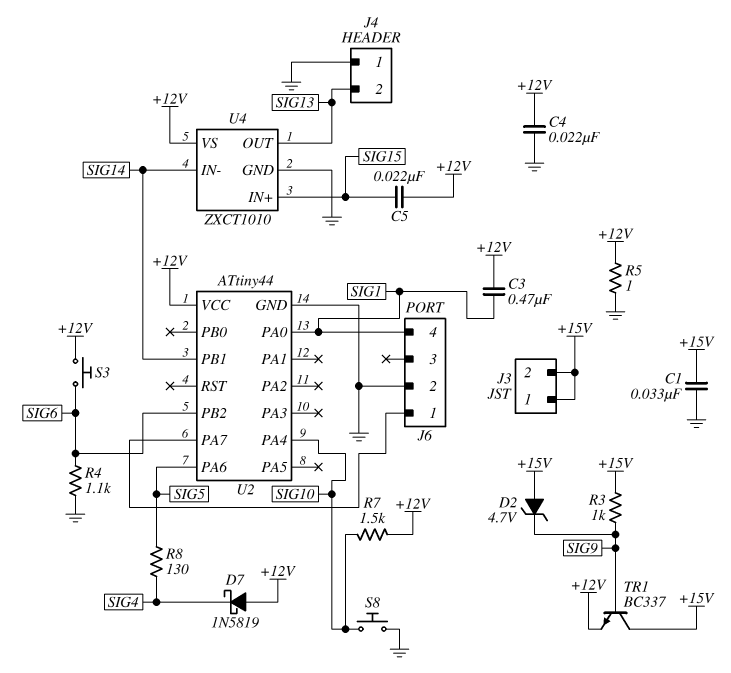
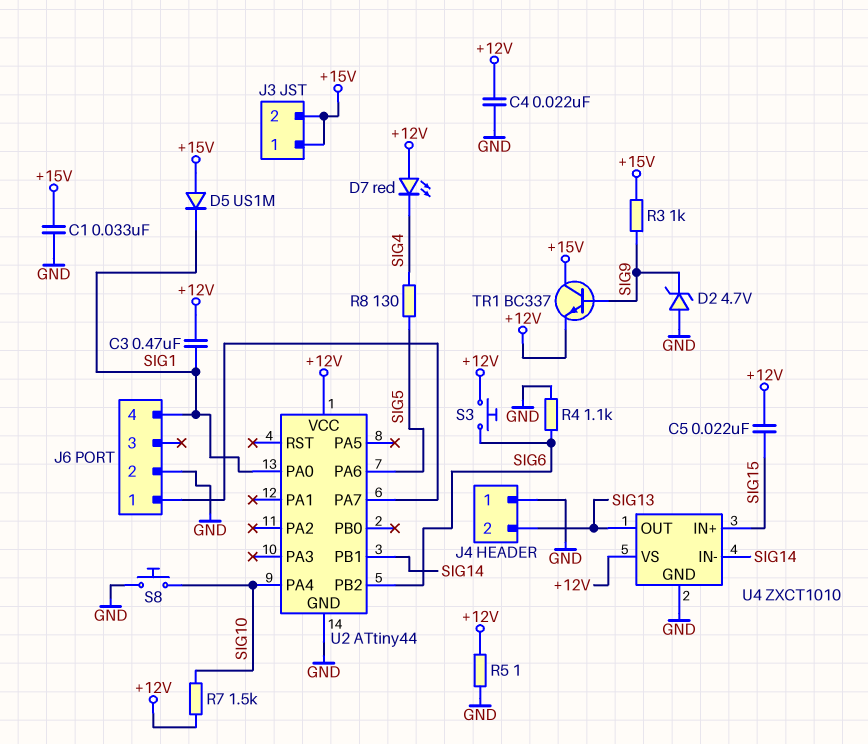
D2: zener 4.7V (A +15V, K SIG9) -> zener 4.7V (A GND, K SIG9)
D5: none -> diode US1M (A +15V, K SIG1)
D7: schottky 1N5819 (A +12V, K SIG4) -> LED red (A +12V, K SIG4)

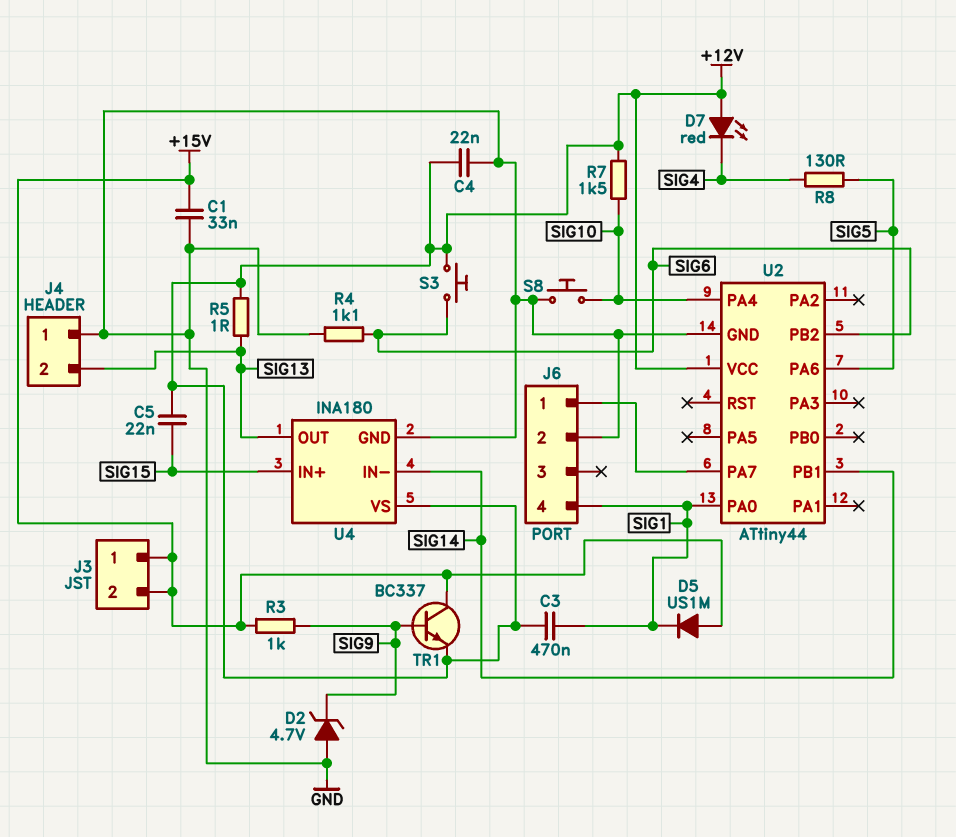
R5: 1 (+12V, GND) -> 1 (+12V, SIG13)
U4: ZXCT1010 -> INA180

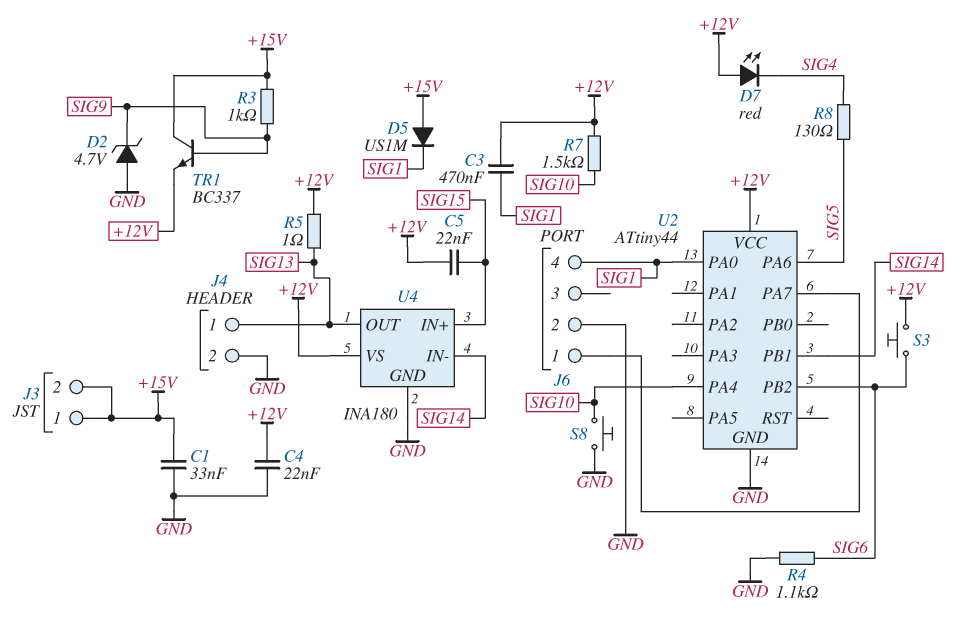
J4 pin 1: GND -> SIG13
J4 pin 2: SIG13 -> GND

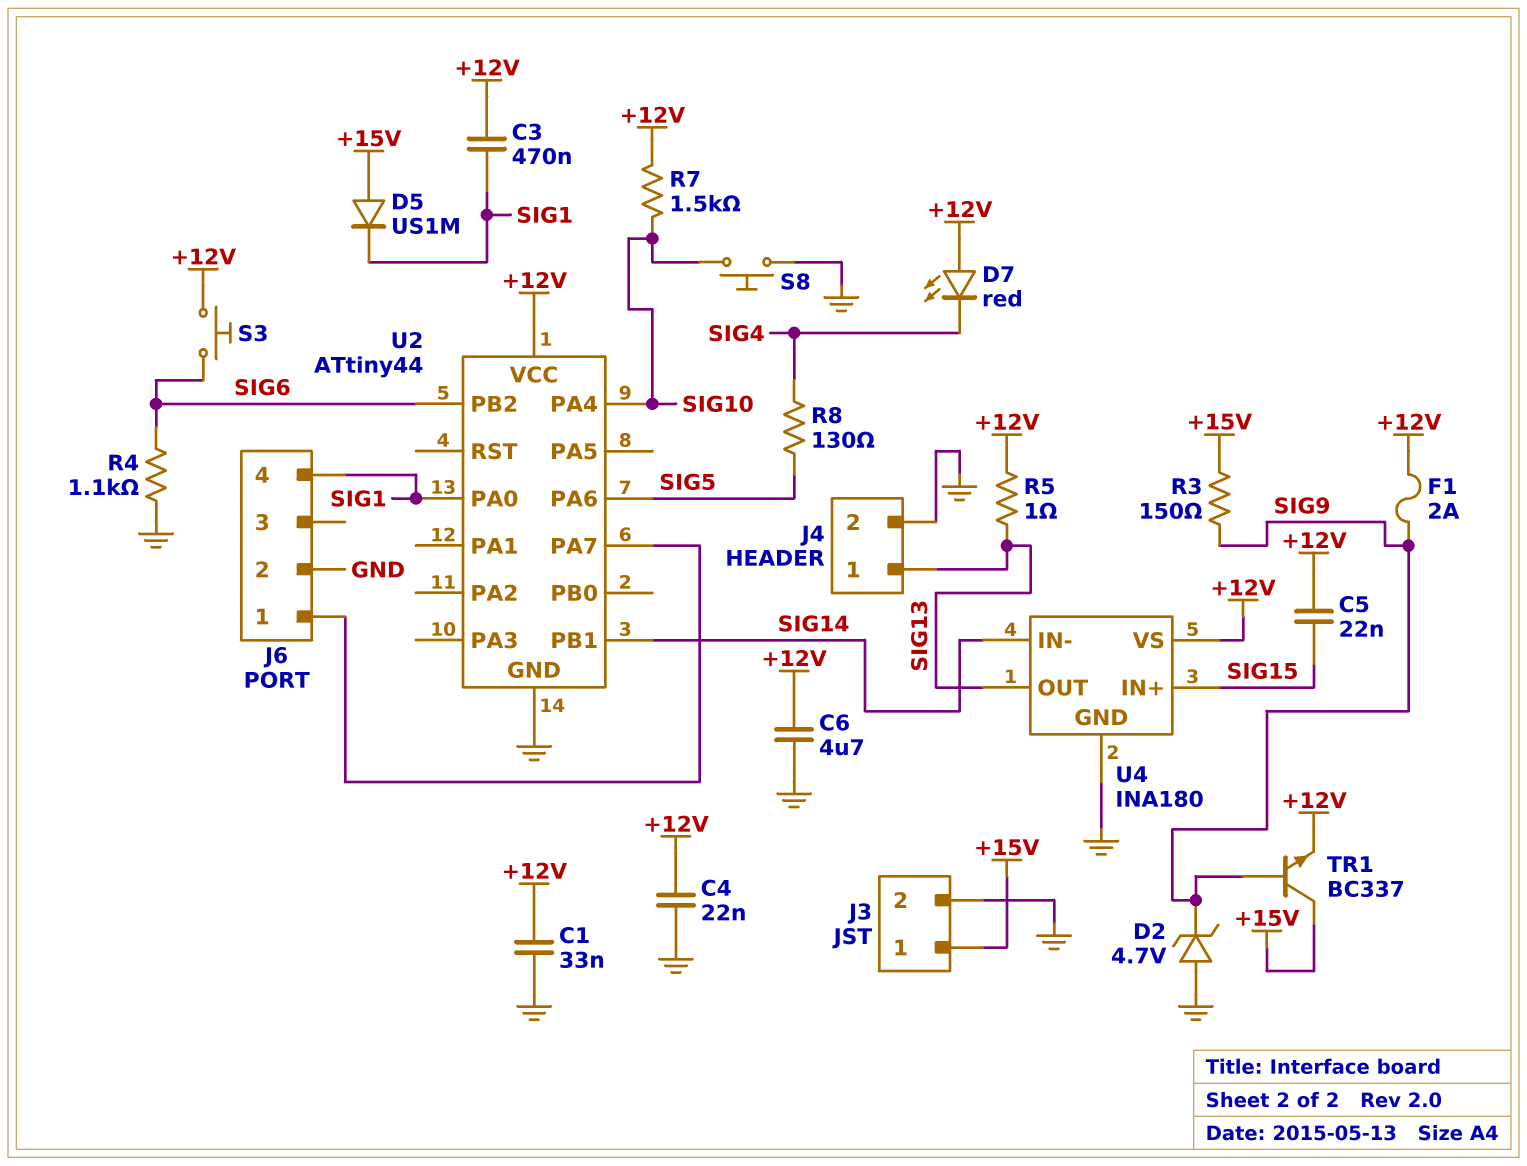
C1: 33nF (+15V, GND) -> 33nF (+12V, GND)
C6: none -> 4.7uF (+12V, GND)
F1: none -> 2A (+12V, SIG9)
J3 pin 2: +15V -> GND
R3: 1k (+15V, SIG9) -> 150 (+15V, SIG9)

